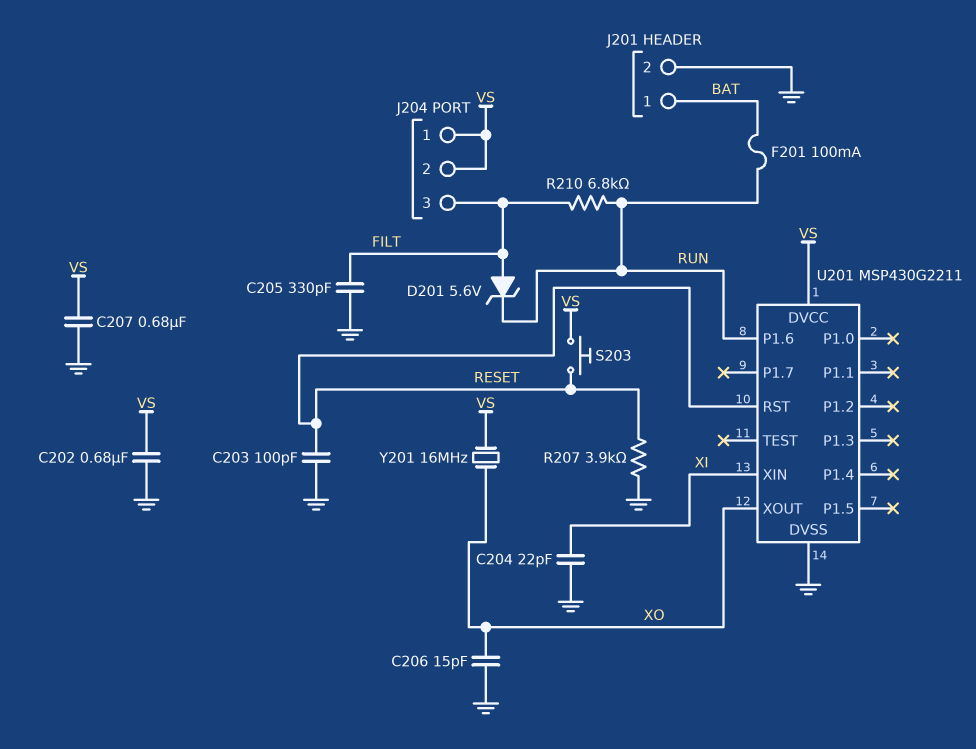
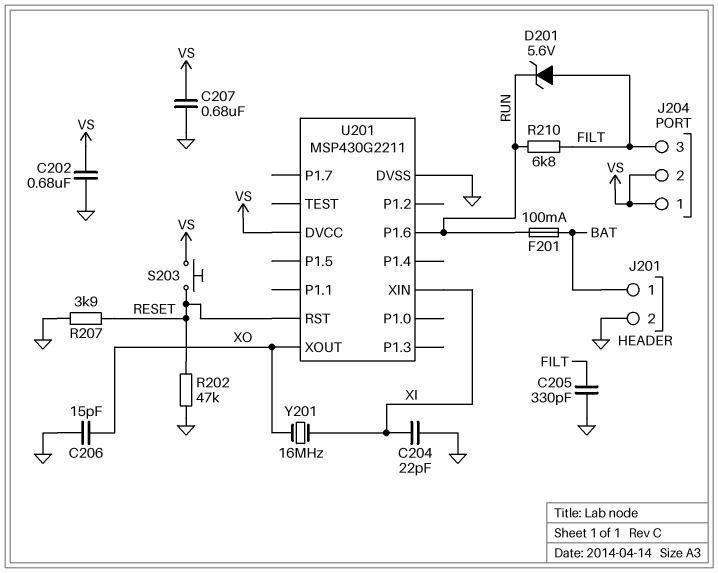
C203: 100pF (GND, RESET) -> none
R202: none -> 47k (GND, RESET)
Y201: 16MHz (VS, XO) -> 16MHz (XI, XO)

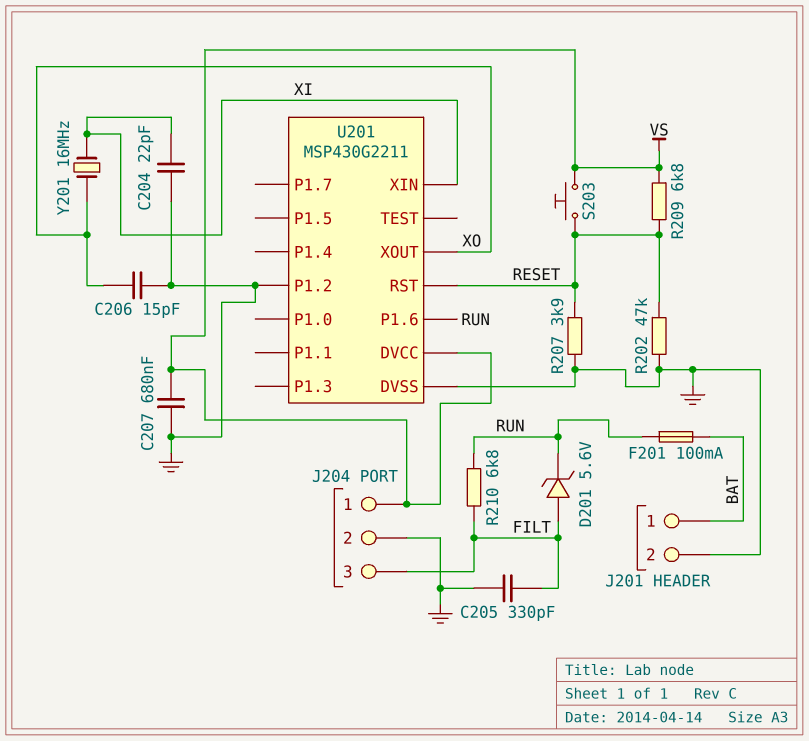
C202: 680nF (GND, VS) -> none
J204 pin 2: VS -> GND
R209: none -> 6.8k (RESET, VS)
U201 pin P1.2: none -> GND

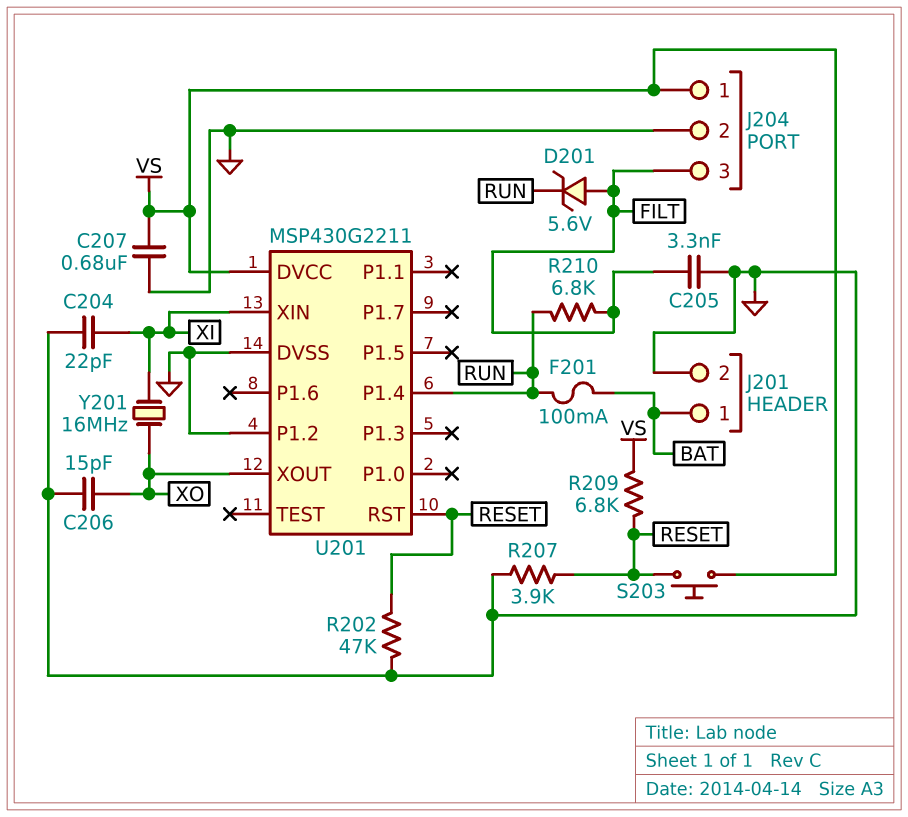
C205: 330pF (FILT, GND) -> 3.3nF (FILT, GND)
U201 pin P1.4: none -> RUN
U201 pin P1.6: RUN -> none

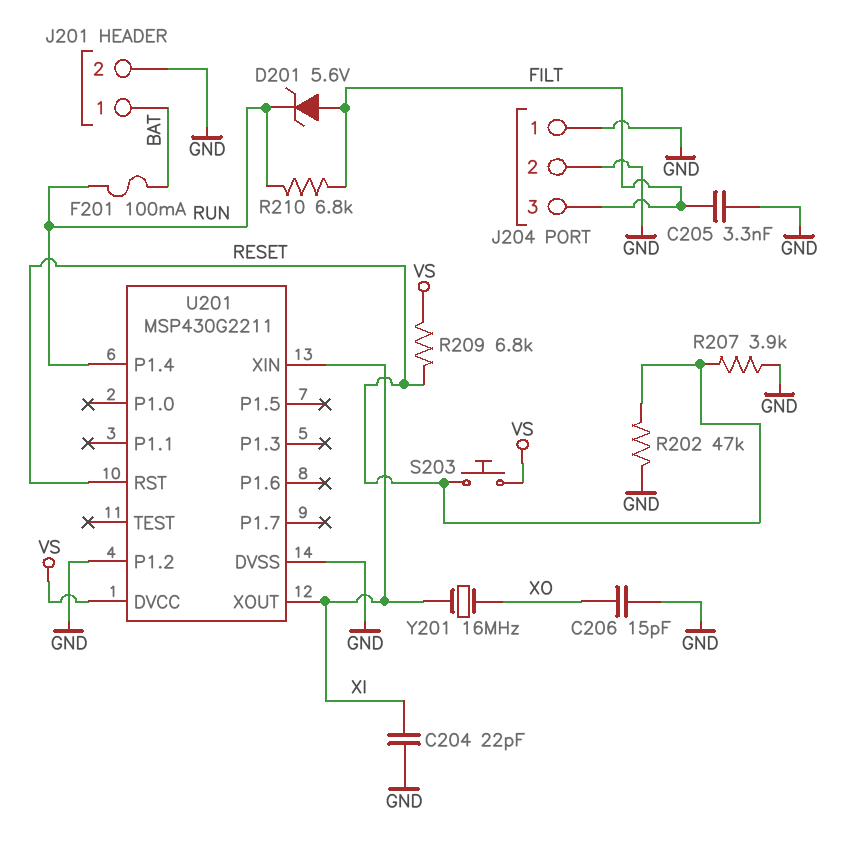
C207: 680nF (GND, VS) -> none
J204 pin 1: VS -> GND
U201 pin XOUT: XO -> XI

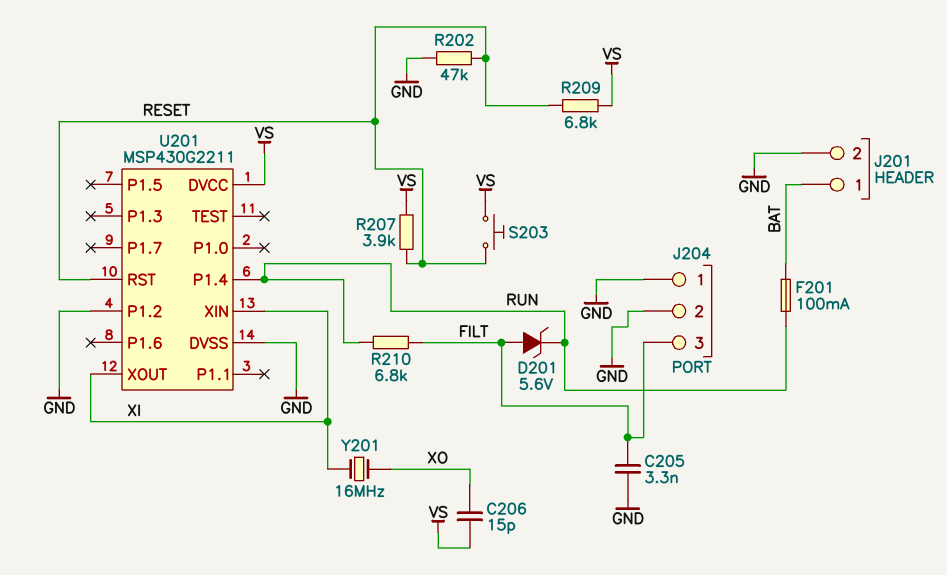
C204: 22pF (GND, XI) -> none
C206: 15pF (GND, XO) -> 15pF (VS, XO)
R207: 3.9k (GND, RESET) -> 3.9k (RESET, VS)

